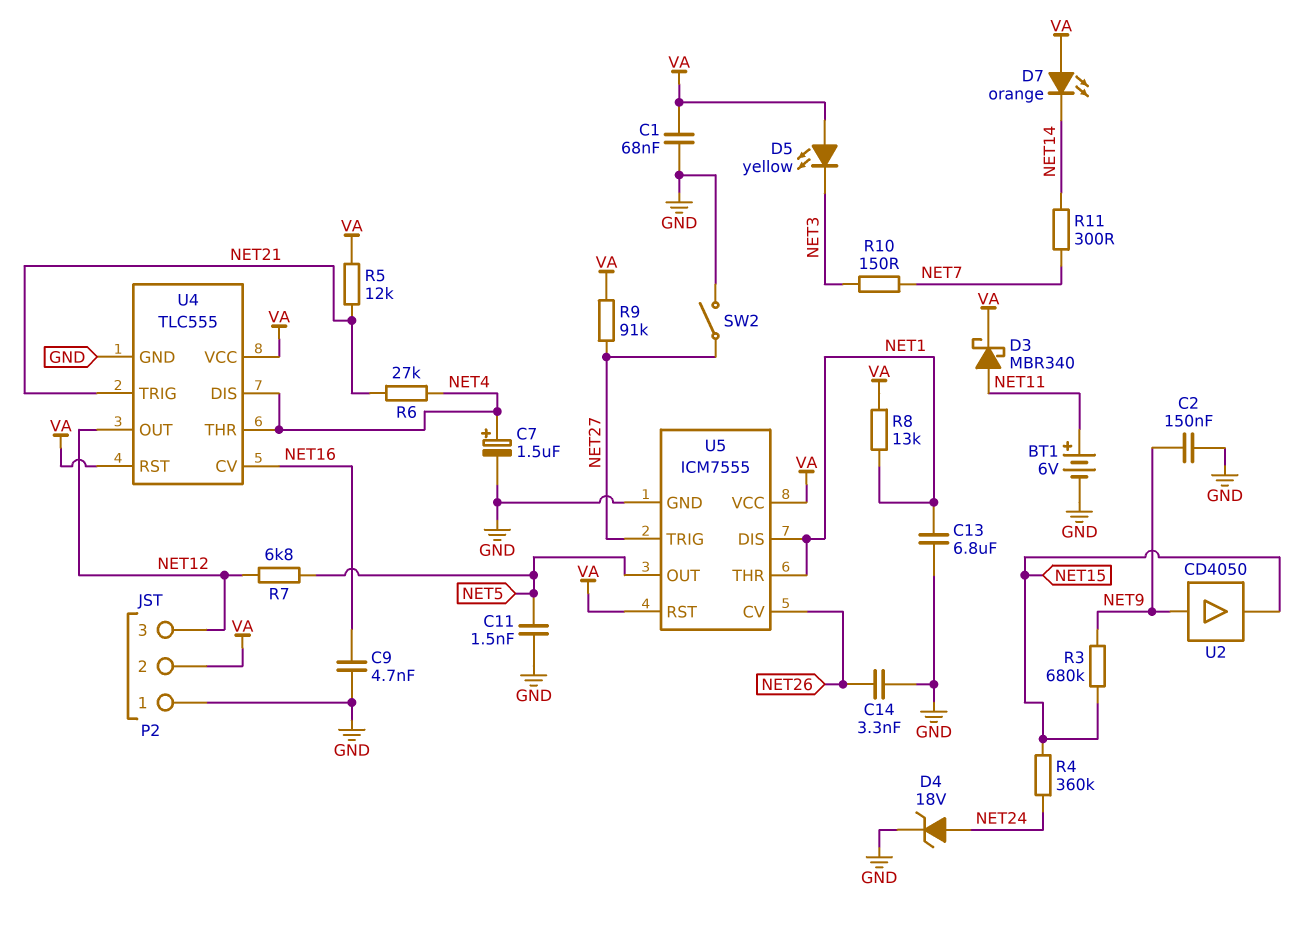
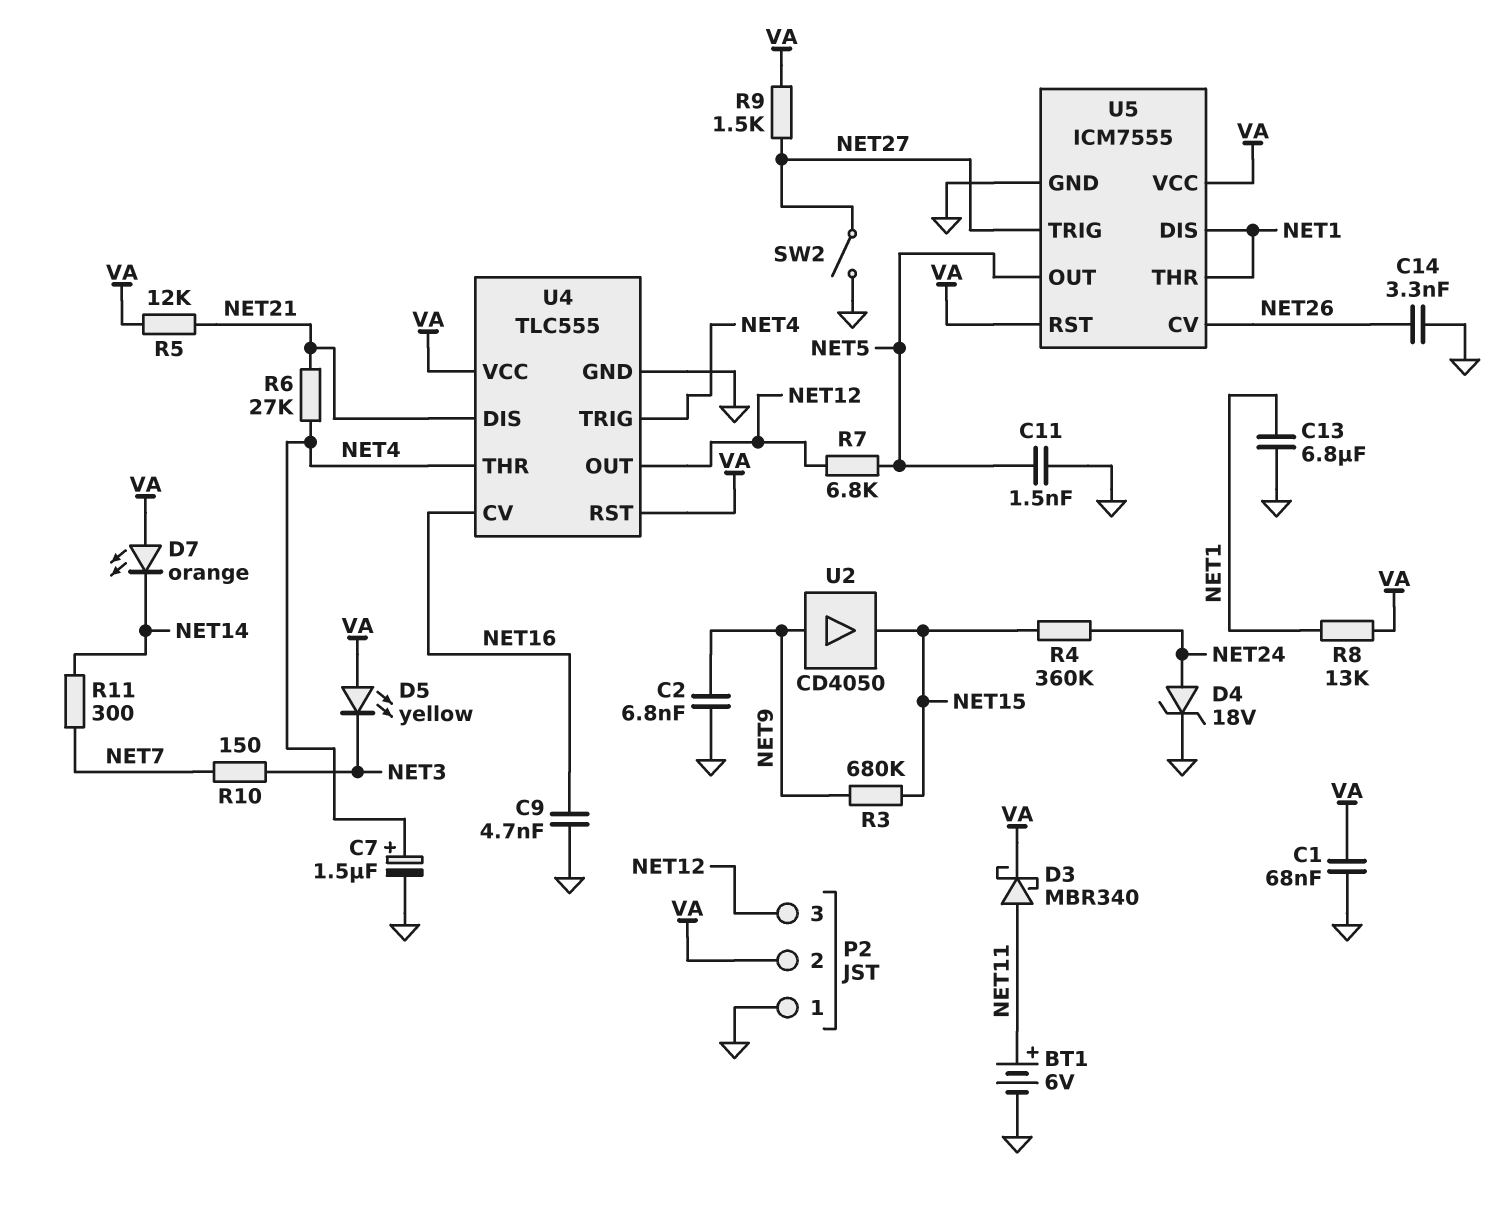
C2: 150nF (GND, NET9) -> 6.8nF (GND, NET9)
R9: 91k (NET27, VA) -> 1.5k (NET27, VA)
U4 pin DIS: NET4 -> NET21
U4 pin TRIG: NET21 -> NET4

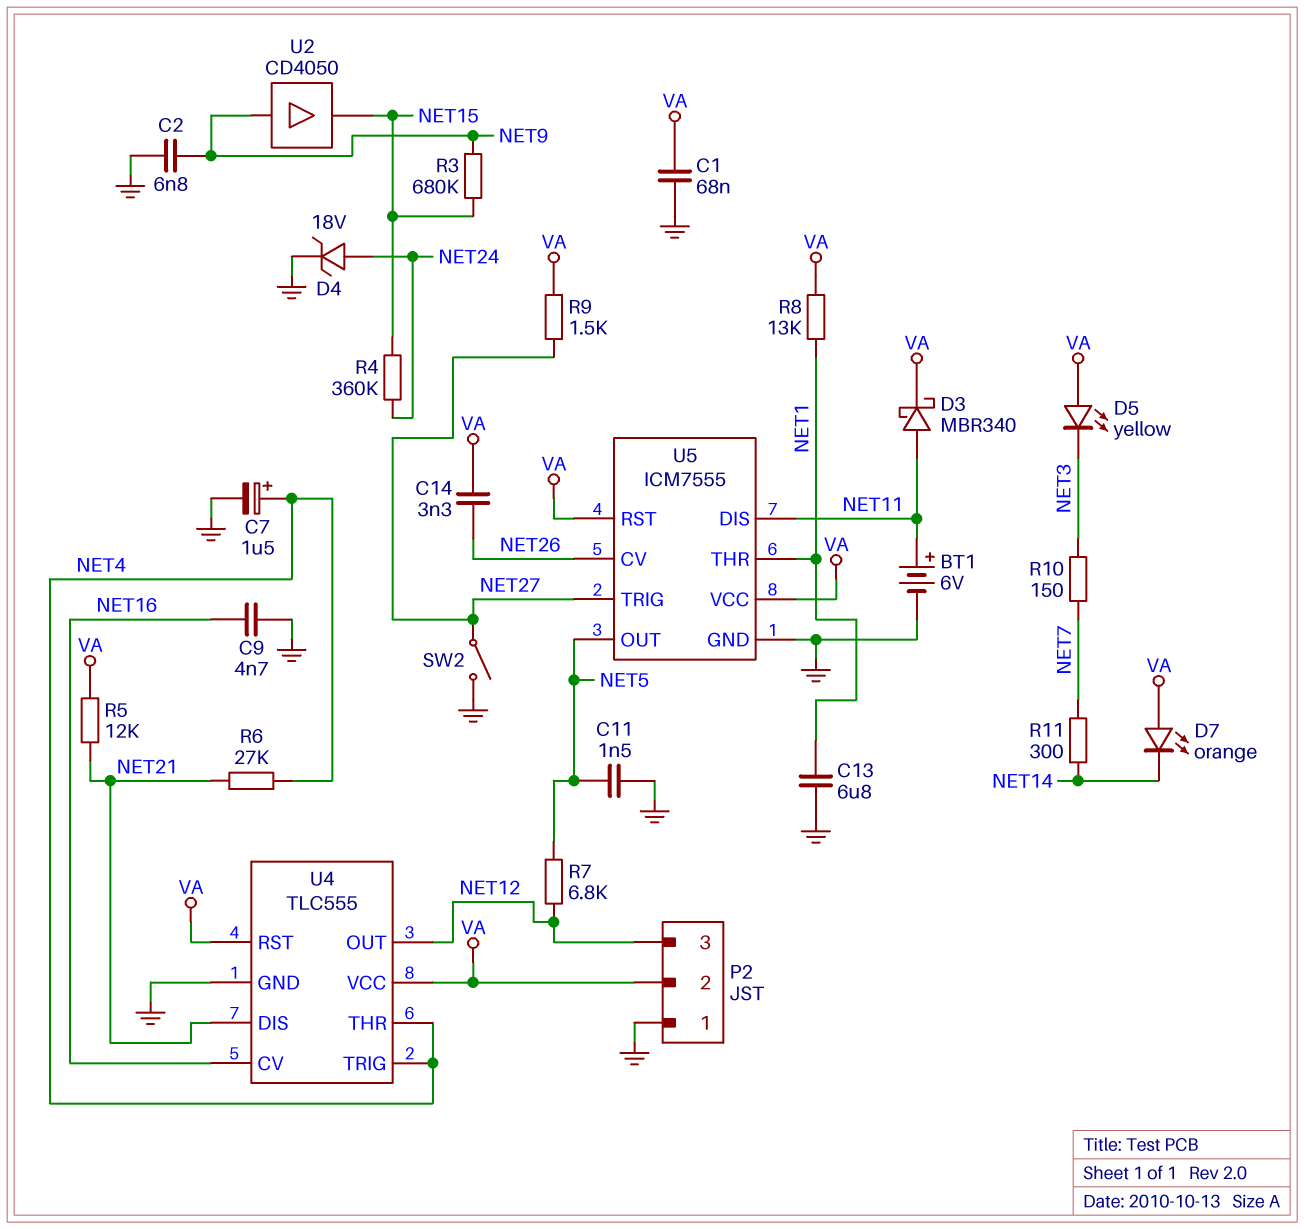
C14: 3.3nF (GND, NET26) -> 3.3nF (NET26, VA)
U5 pin DIS: NET1 -> NET11

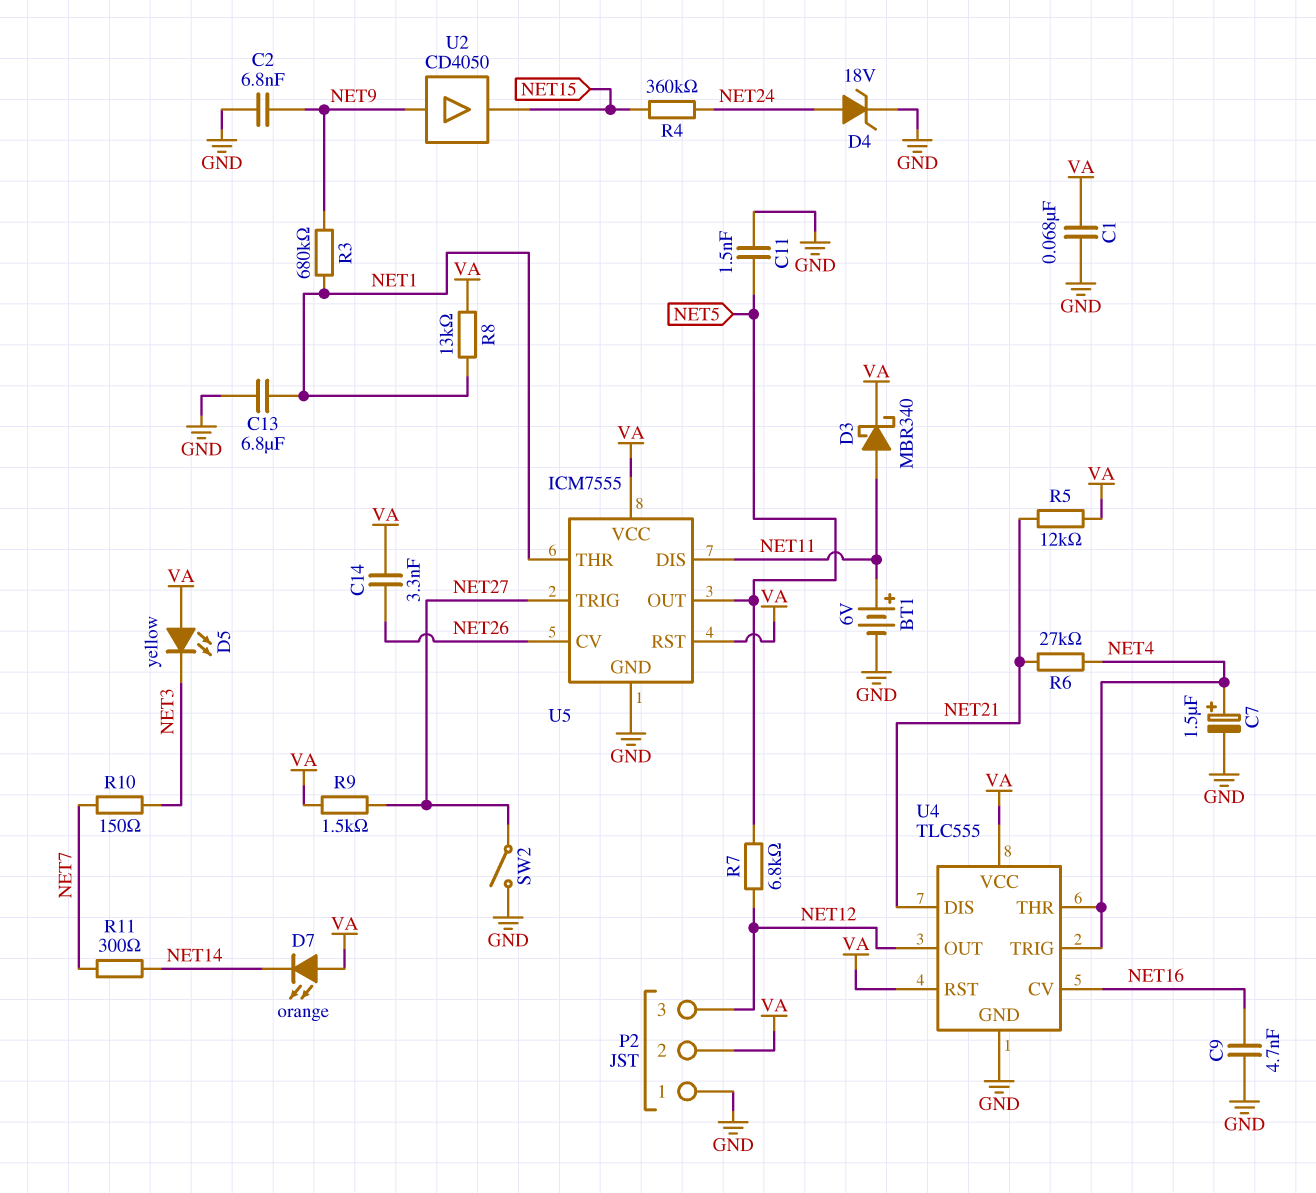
R3: 680k (NET9, NET15) -> 680k (NET1, NET9)

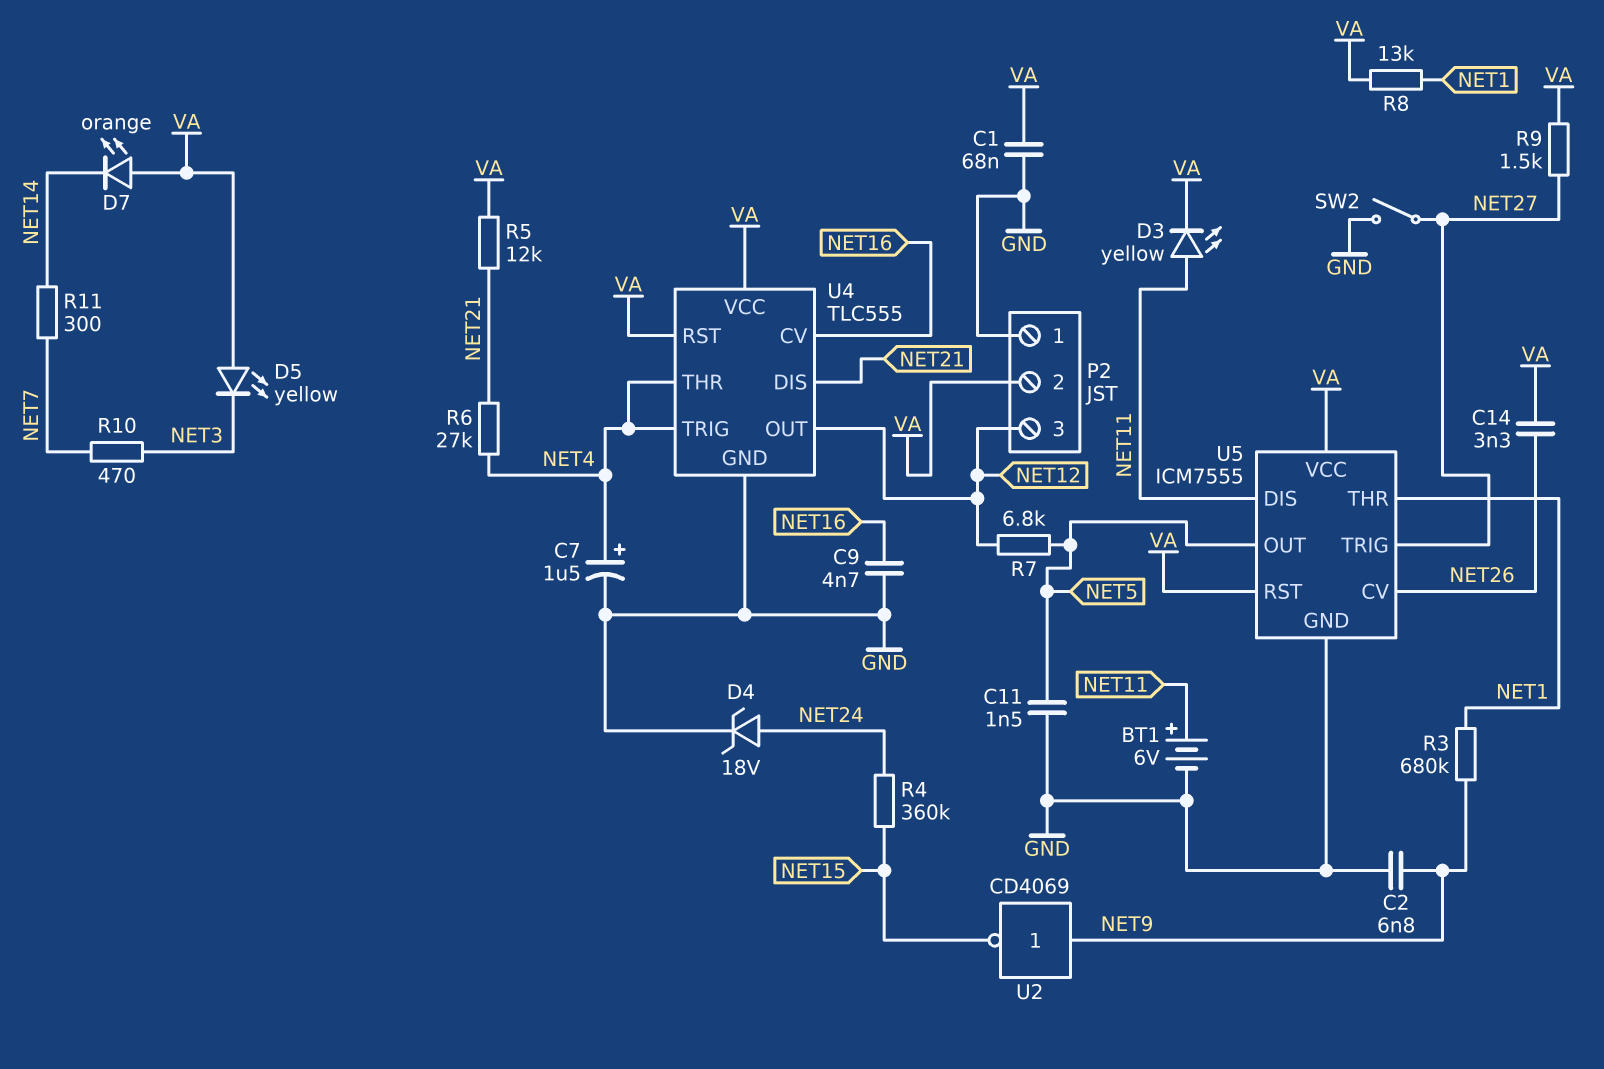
C13: 6.8uF (GND, NET1) -> none
D3: schottky MBR340 (A NET11, K VA) -> LED yellow (A NET11, K VA)
R10: 150 (NET3, NET7) -> 470 (NET3, NET7)
U2: buffer CD4050 (in NET9, out NET15) -> NOT CD4069 (in NET9, out NET15)

